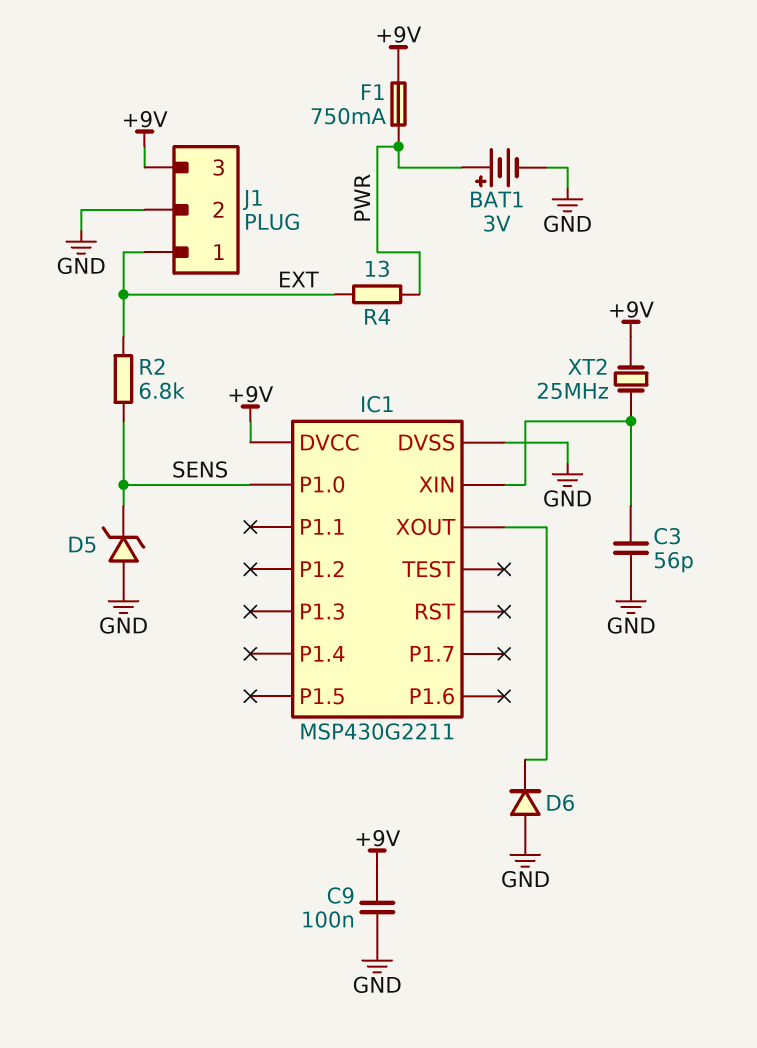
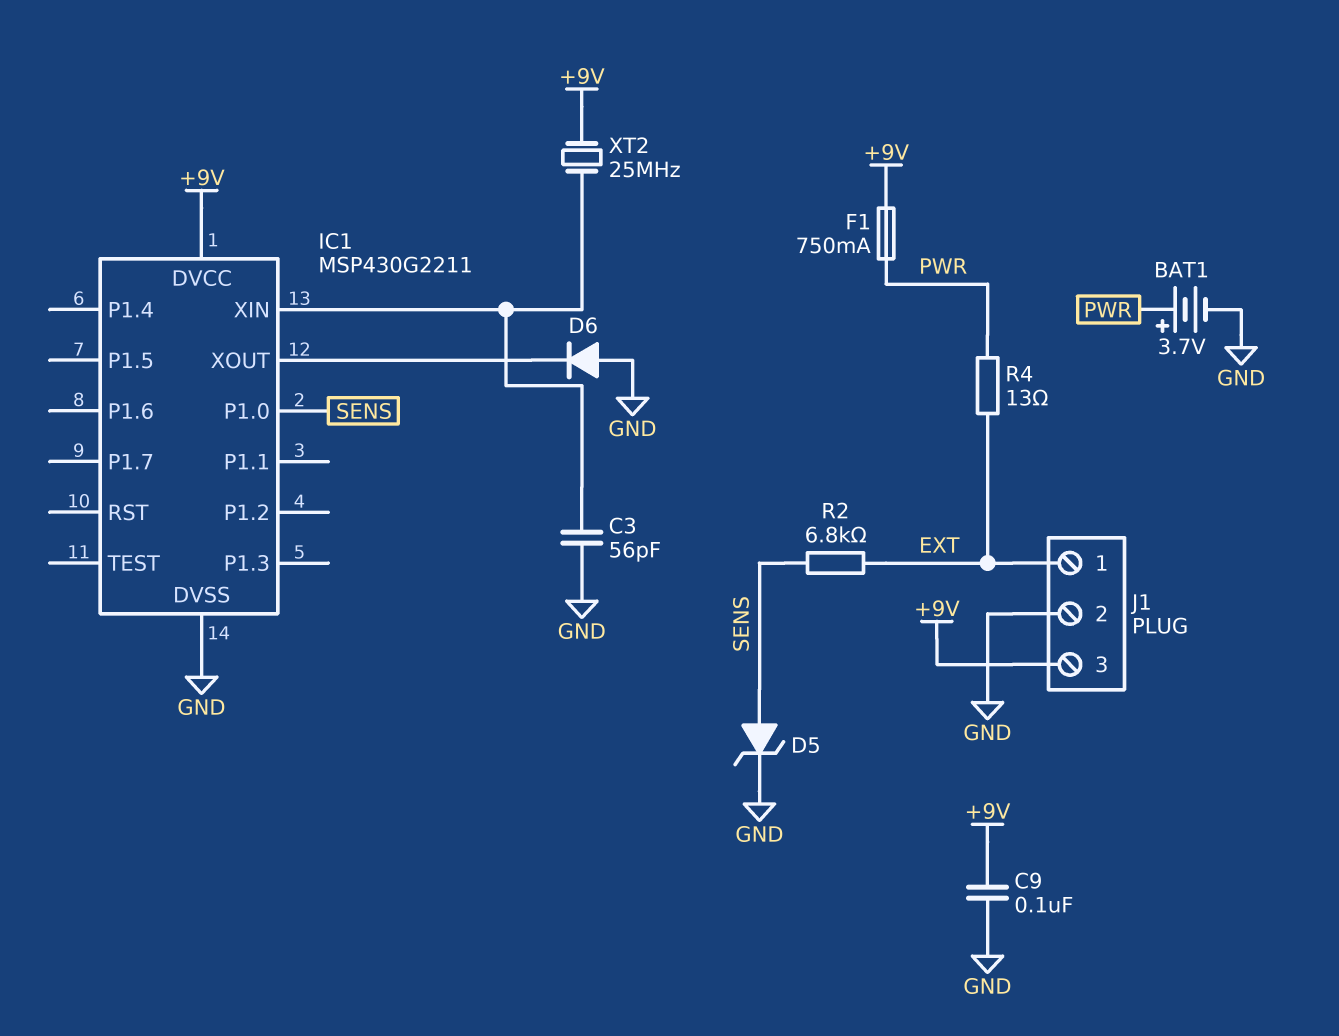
BAT1: 3V (plus PWR, minus GND) -> 3.7V (plus PWR, minus GND)
D5: zener (A GND, K SENS) -> zener (A SENS, K GND)

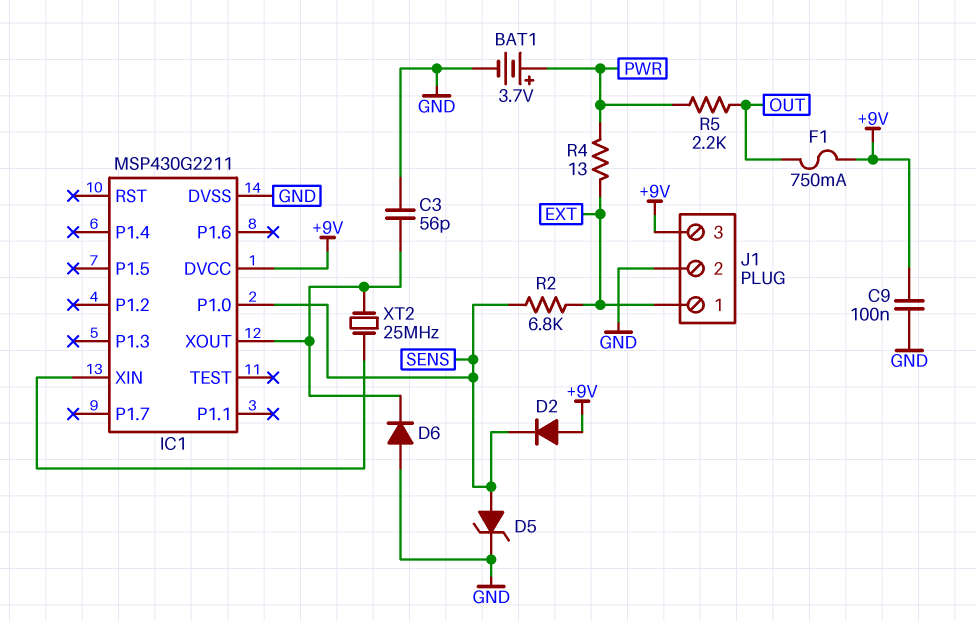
C3: 56pF (GND, IC1/XIN) -> 56pF (GND, IC1/XOUT)
D2: none -> diode (A +9V, K SENS)
F1: 750mA (+9V, PWR) -> 750mA (+9V, OUT)
R5: none -> 2.2k (OUT, PWR)
XT2: 25MHz (+9V, IC1/XIN) -> 25MHz (IC1/XIN, IC1/XOUT)

